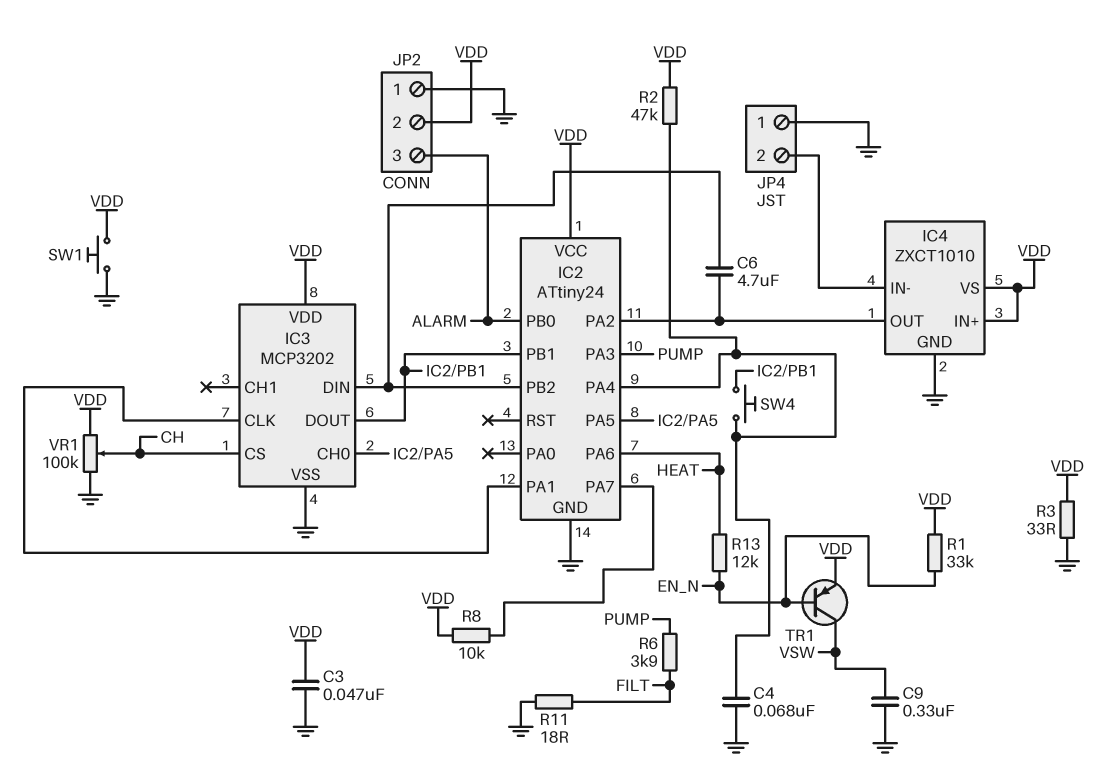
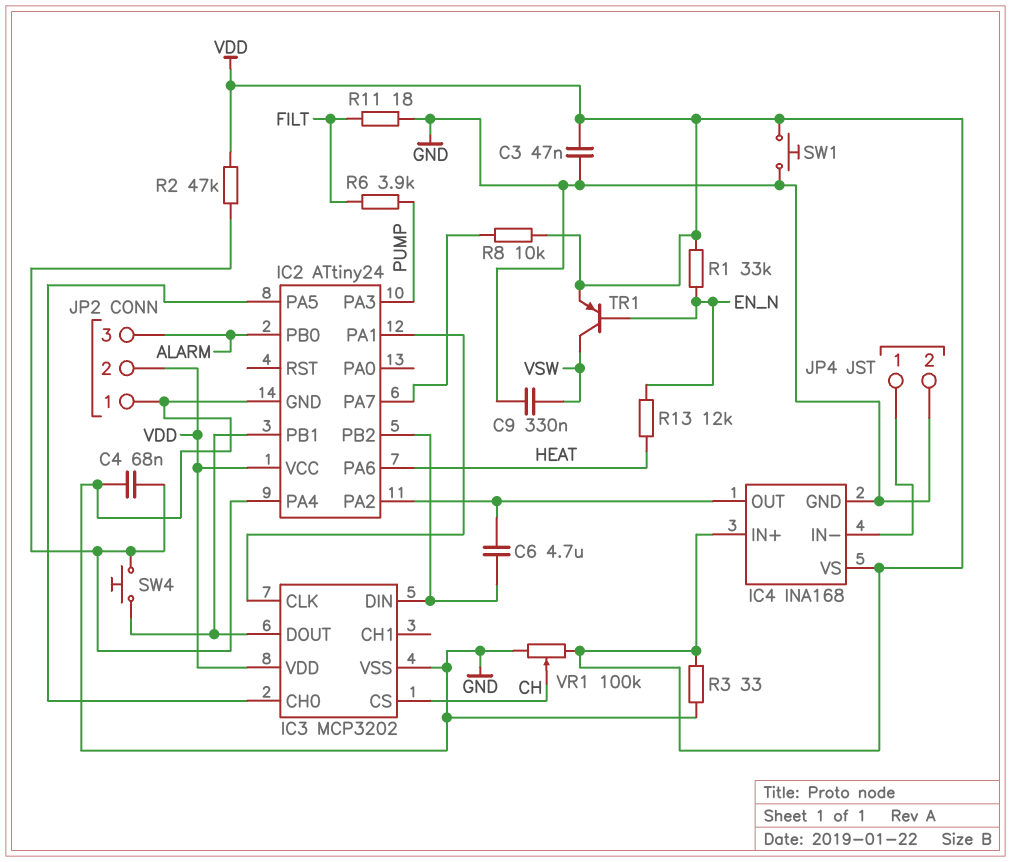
IC4: ZXCT1010 -> INA168
JP4 pin 1: GND -> IC4/IN-
JP4 pin 2: IC4/IN- -> GND

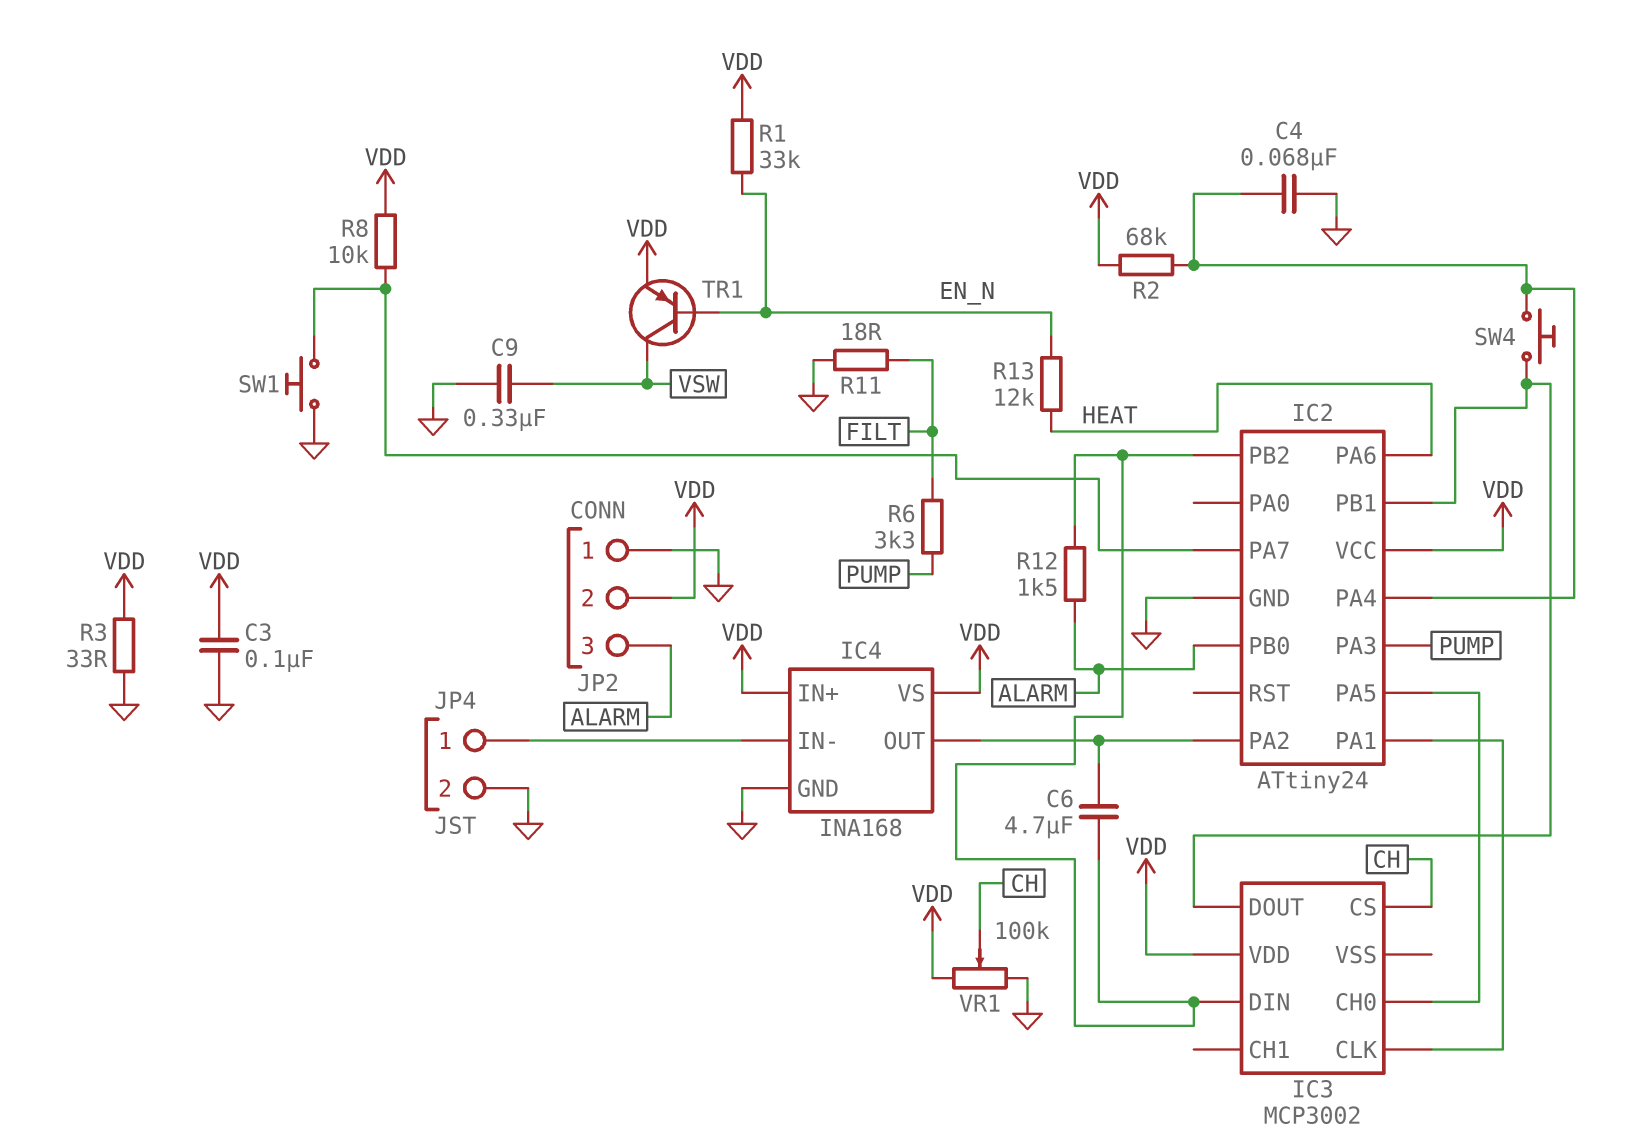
C3: 47nF (GND, VDD) -> 100nF (GND, VDD)
IC3: MCP3202 -> MCP3002
IC3 pin VSS: GND -> none
R2: 47k (IC2/PA4, VDD) -> 68k (IC2/PA4, VDD)
R6: 3.9k (FILT, PUMP) -> 3.3k (FILT, PUMP)
R12: none -> 1.5k (ALARM, IC2/PB2)
SW1: button (GND, VDD) -> button (GND, IC2/PA7)

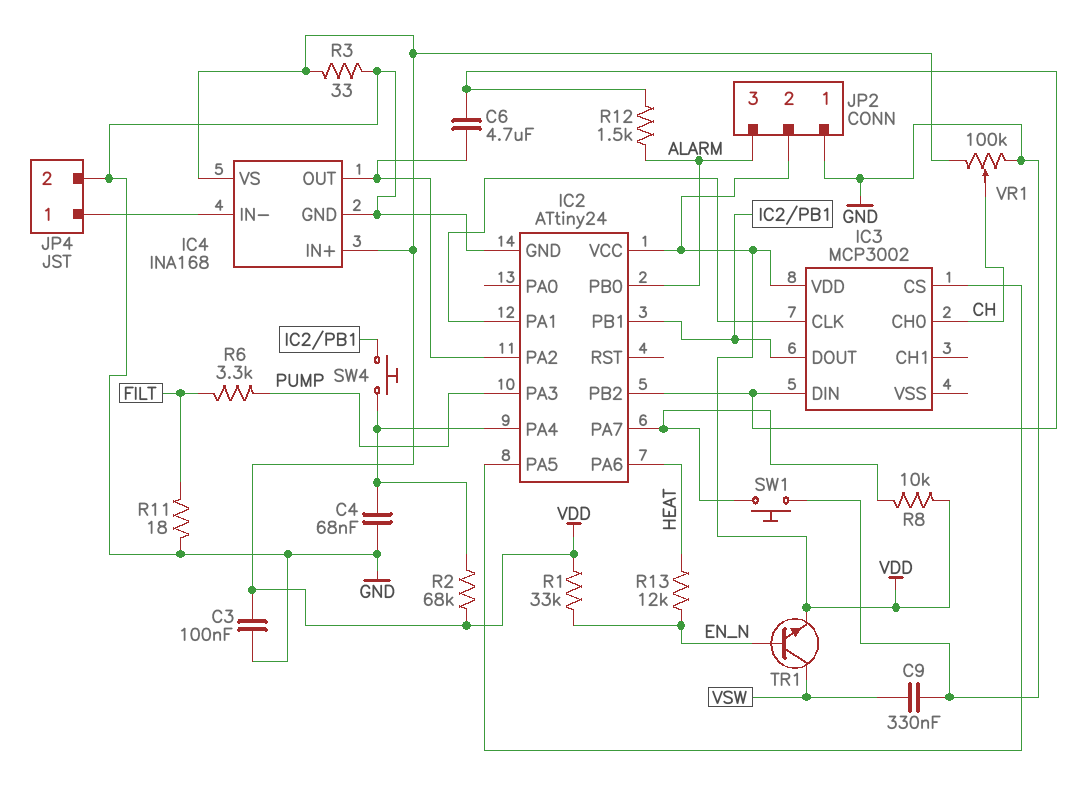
IC3 pin CH0: IC2/PA5 -> CH
IC3 pin CS: CH -> IC2/PA5
TR1: PNP (B EN_N, C VSW, E VDD) -> NPN (B EN_N, C VSW, E VDD)

